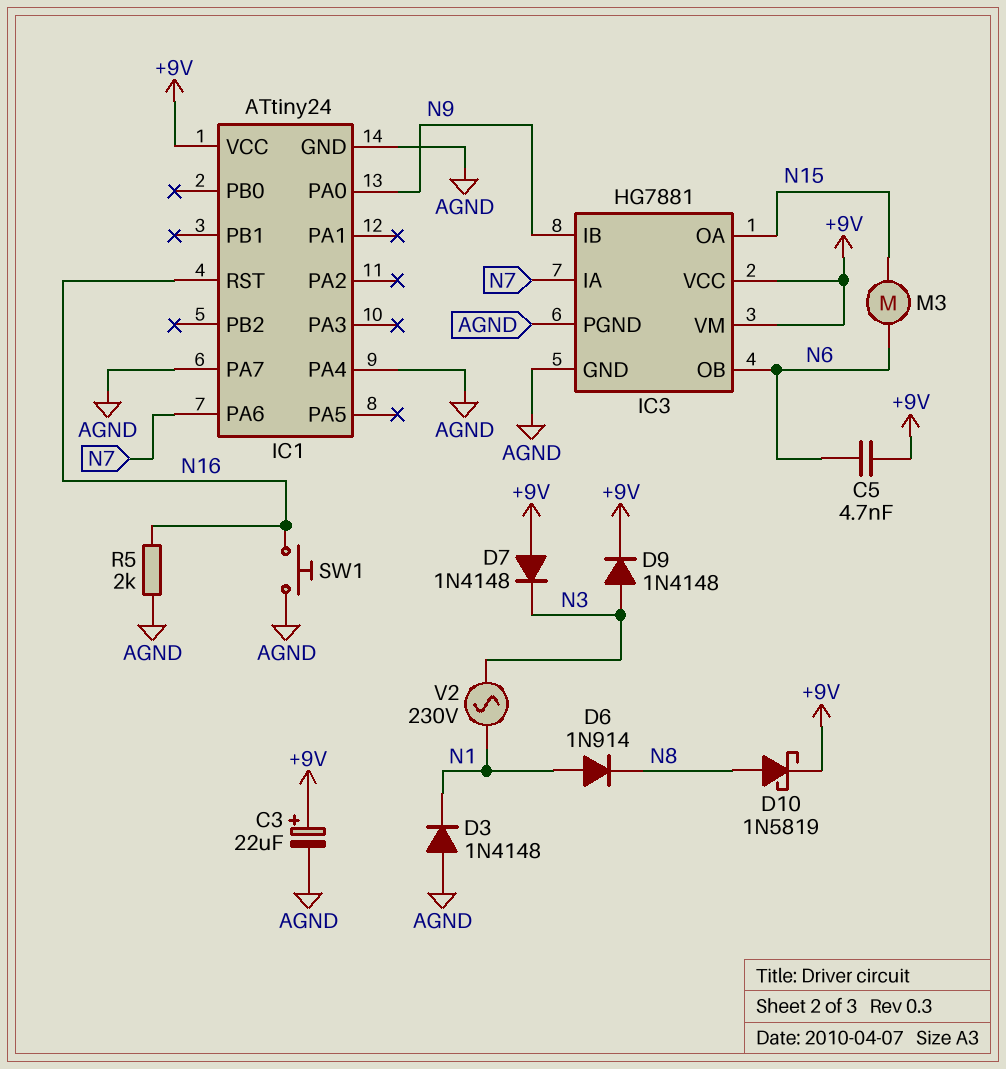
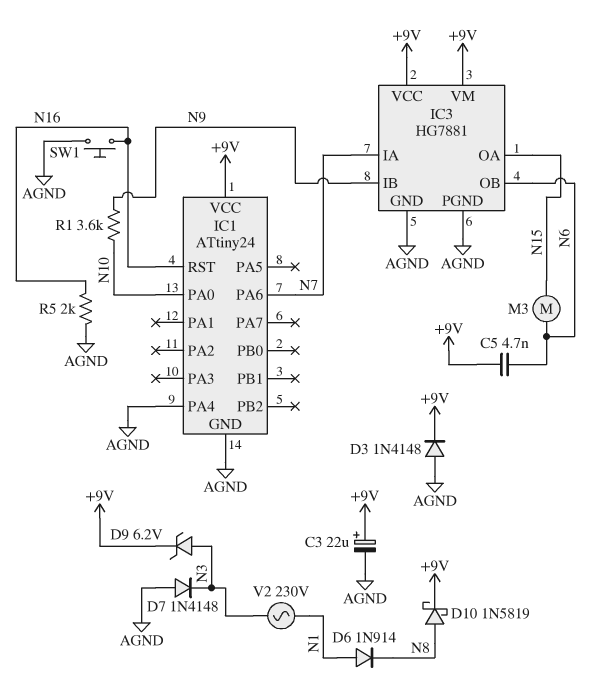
D3: diode 1N4148 (A AGND, K N1) -> diode 1N4148 (A AGND, K +9V)
D7: diode 1N4148 (A +9V, K N3) -> diode 1N4148 (A AGND, K N3)
D9: diode 1N4148 (A N3, K +9V) -> zener 6.2V (A N3, K +9V)
IC1 pin PA0: N9 -> N10
IC1 pin PA7: AGND -> none
R1: none -> 3.6k (N9, N10)

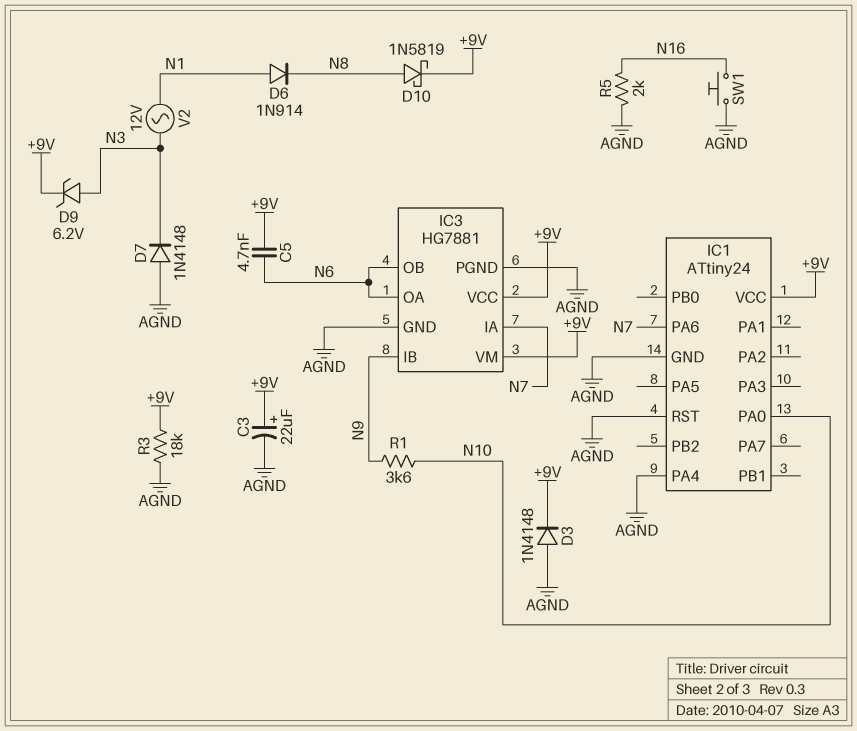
IC1 pin RST: N16 -> AGND
IC3 pin OA: N15 -> N6
M3: motor (N6, N15) -> none
R3: none -> 18k (+9V, AGND)
V2: AC 230V (N1, N3) -> AC 12V (N1, N3)

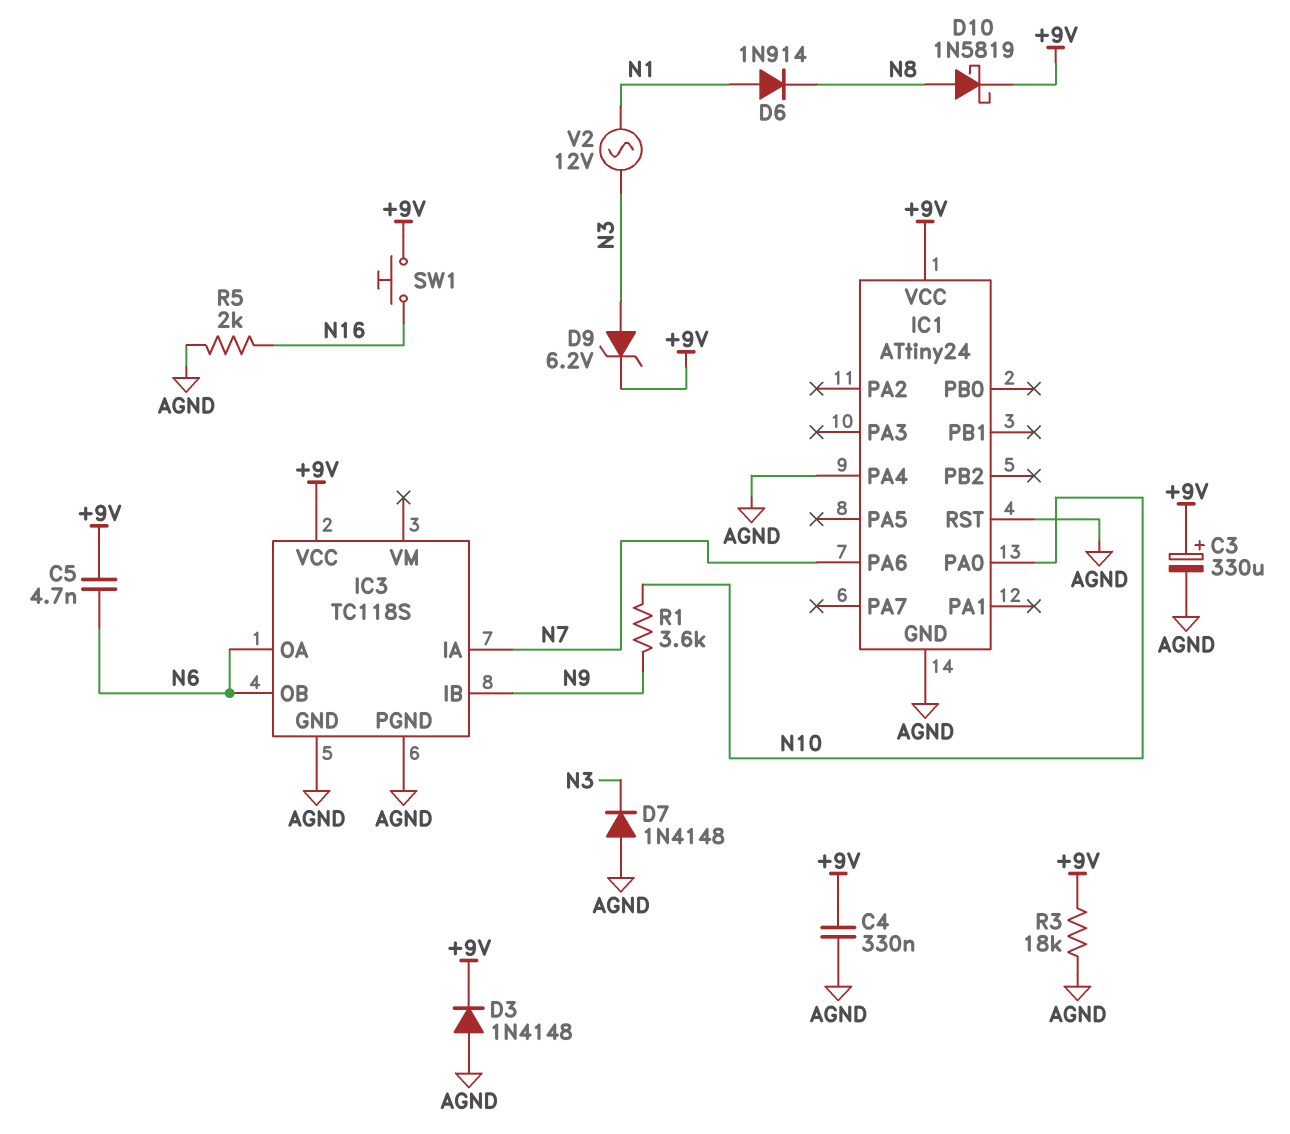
C3: 22uF (plus +9V, minus AGND) -> 330uF (plus +9V, minus AGND)
C4: none -> 330nF (+9V, AGND)
IC3: HG7881 -> TC118S
IC3 pin VM: +9V -> none
SW1: button (AGND, N16) -> button (+9V, N16)

